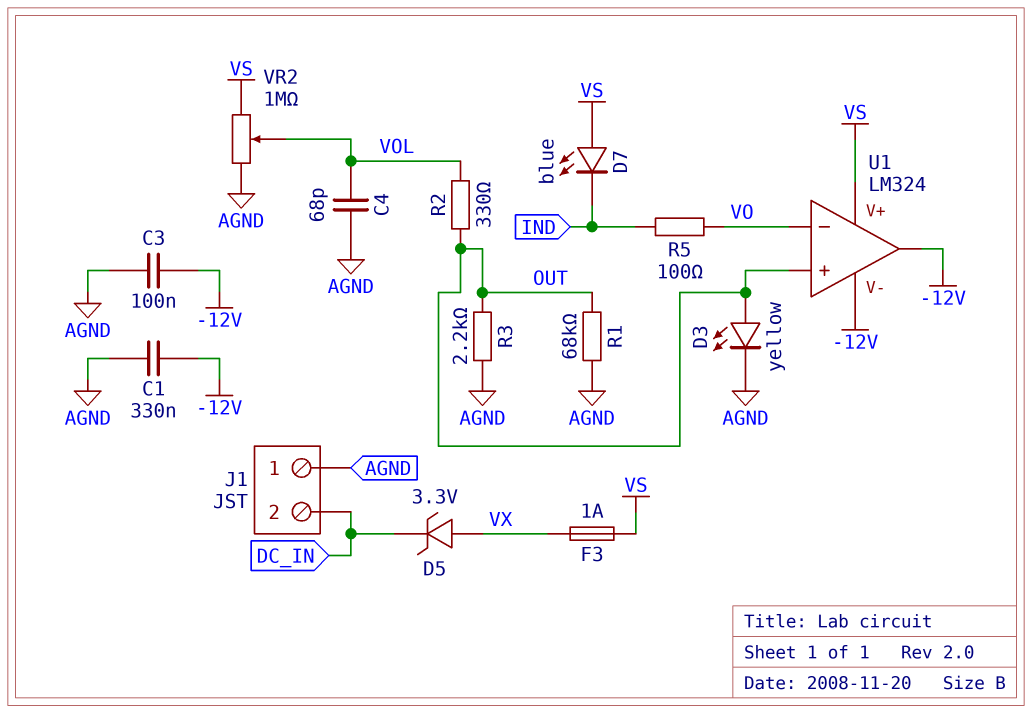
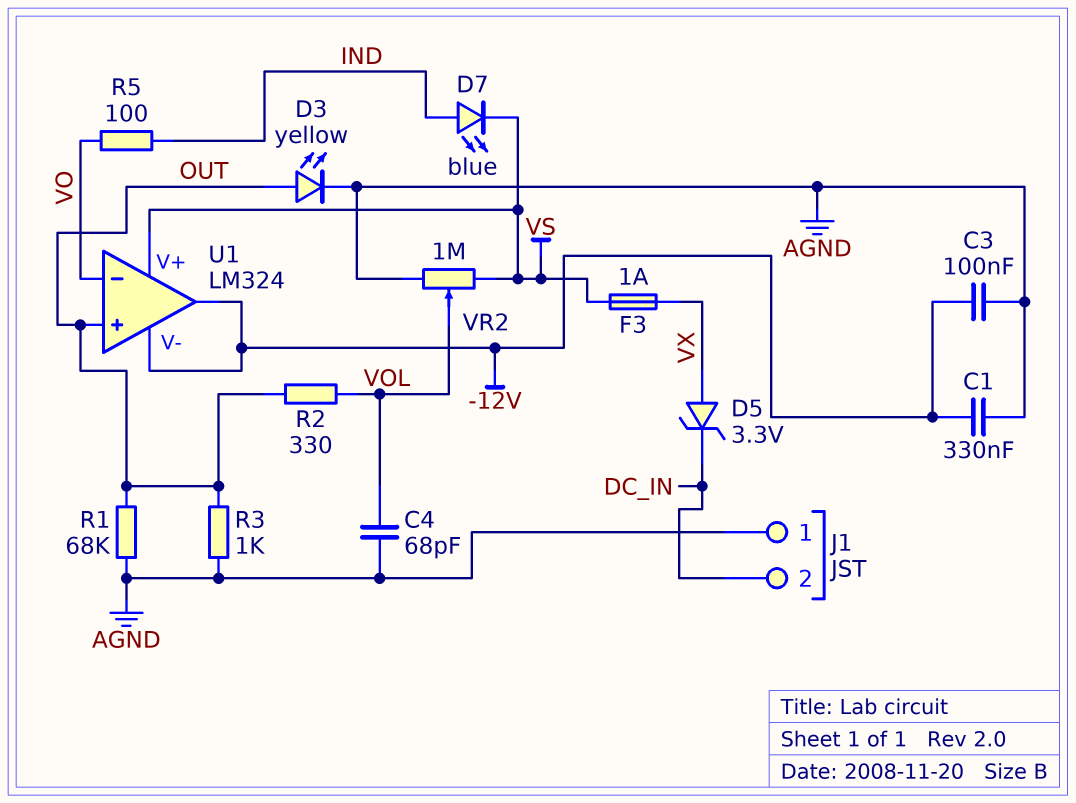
D7: LED blue (A VS, K IND) -> LED blue (A IND, K VS)
R3: 2.2k (AGND, OUT) -> 1k (AGND, OUT)

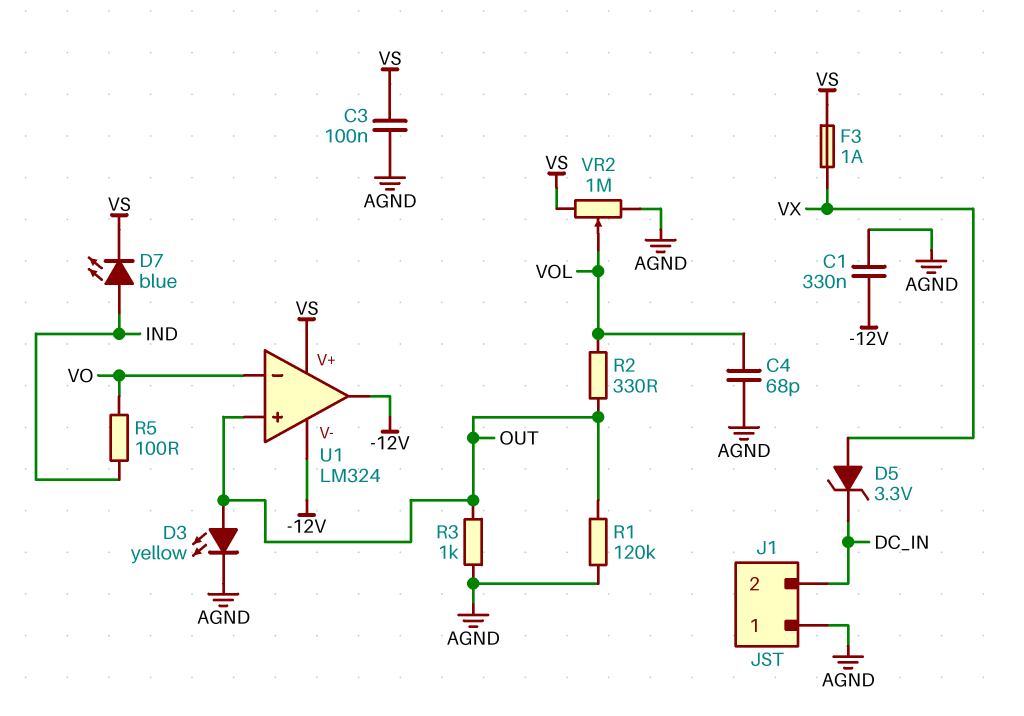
C3: 100nF (-12V, AGND) -> 100nF (AGND, VS)
R1: 68k (AGND, OUT) -> 120k (AGND, OUT)

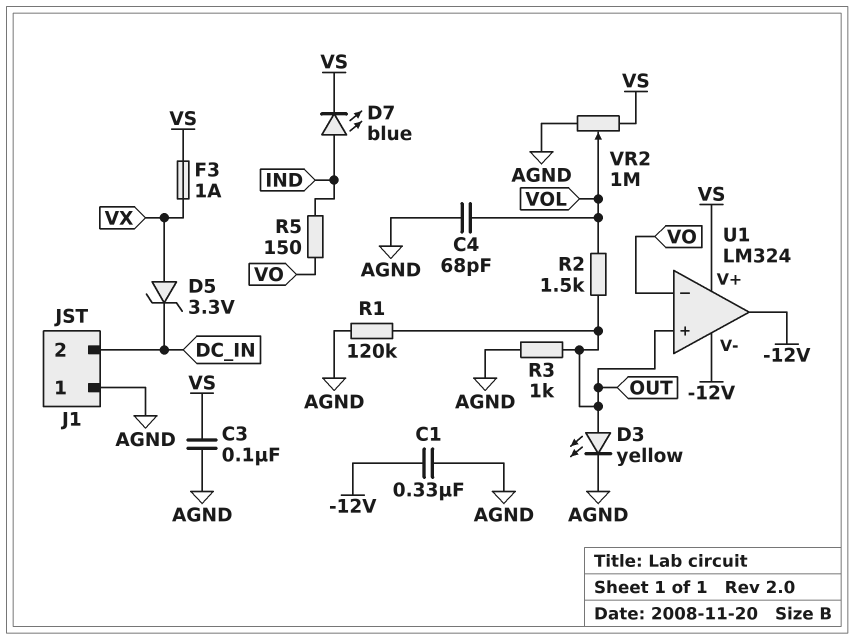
R2: 330 (OUT, VOL) -> 1.5k (OUT, VOL)
R5: 100 (IND, VO) -> 150 (IND, VO)

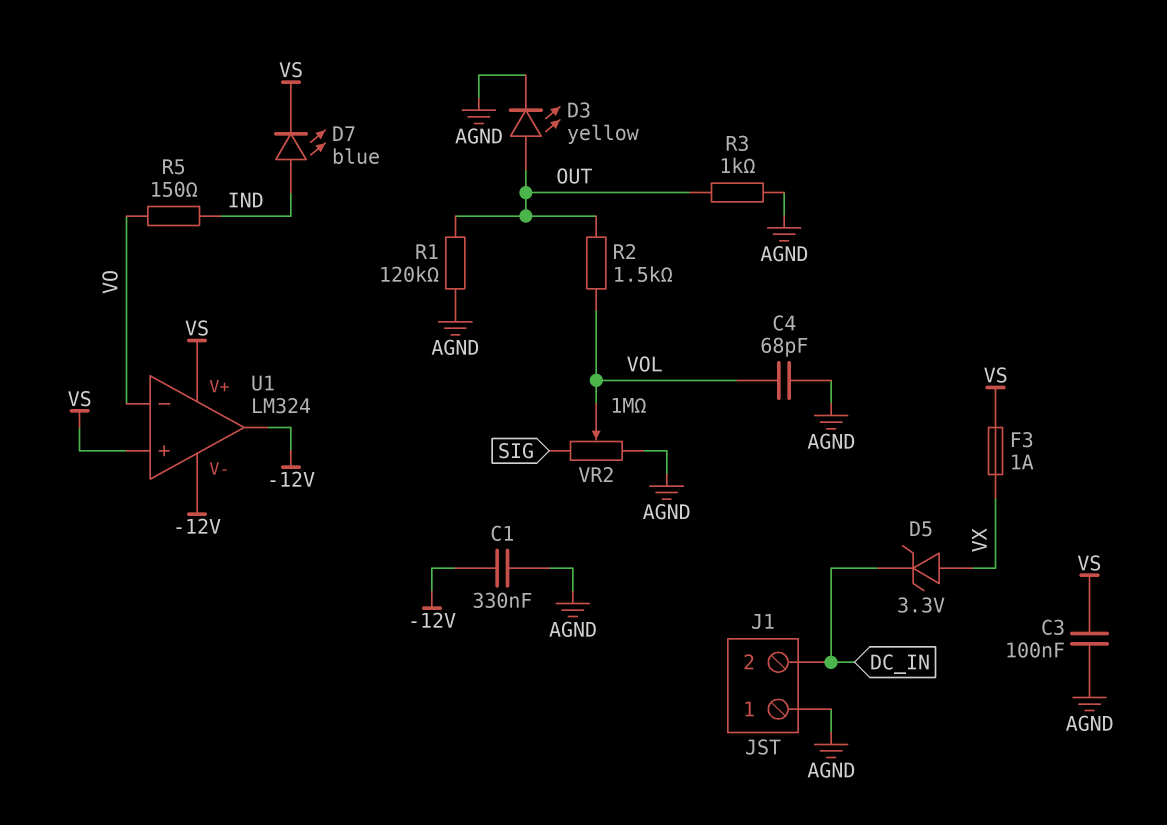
U1 pin in+: OUT -> VS
VR2: 1M (AGND, VS, wiper VOL) -> 1M (AGND, SIG, wiper VOL)

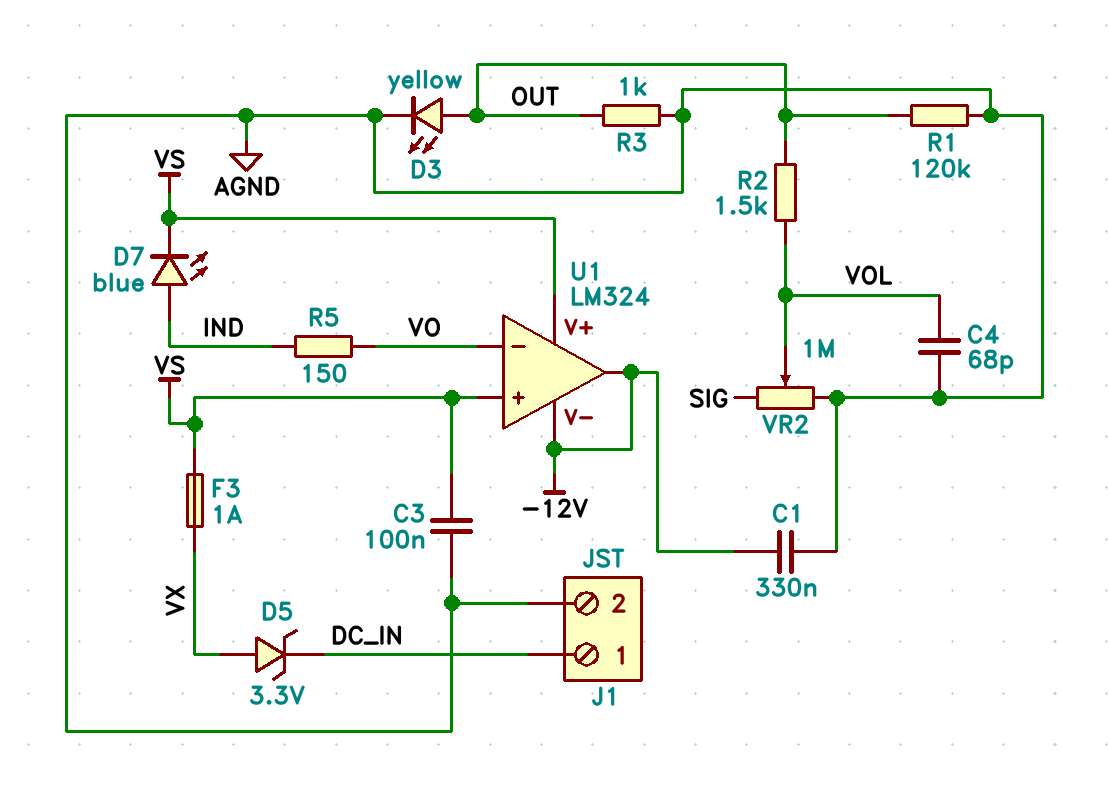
J1 pin 1: AGND -> DC_IN
J1 pin 2: DC_IN -> AGND

